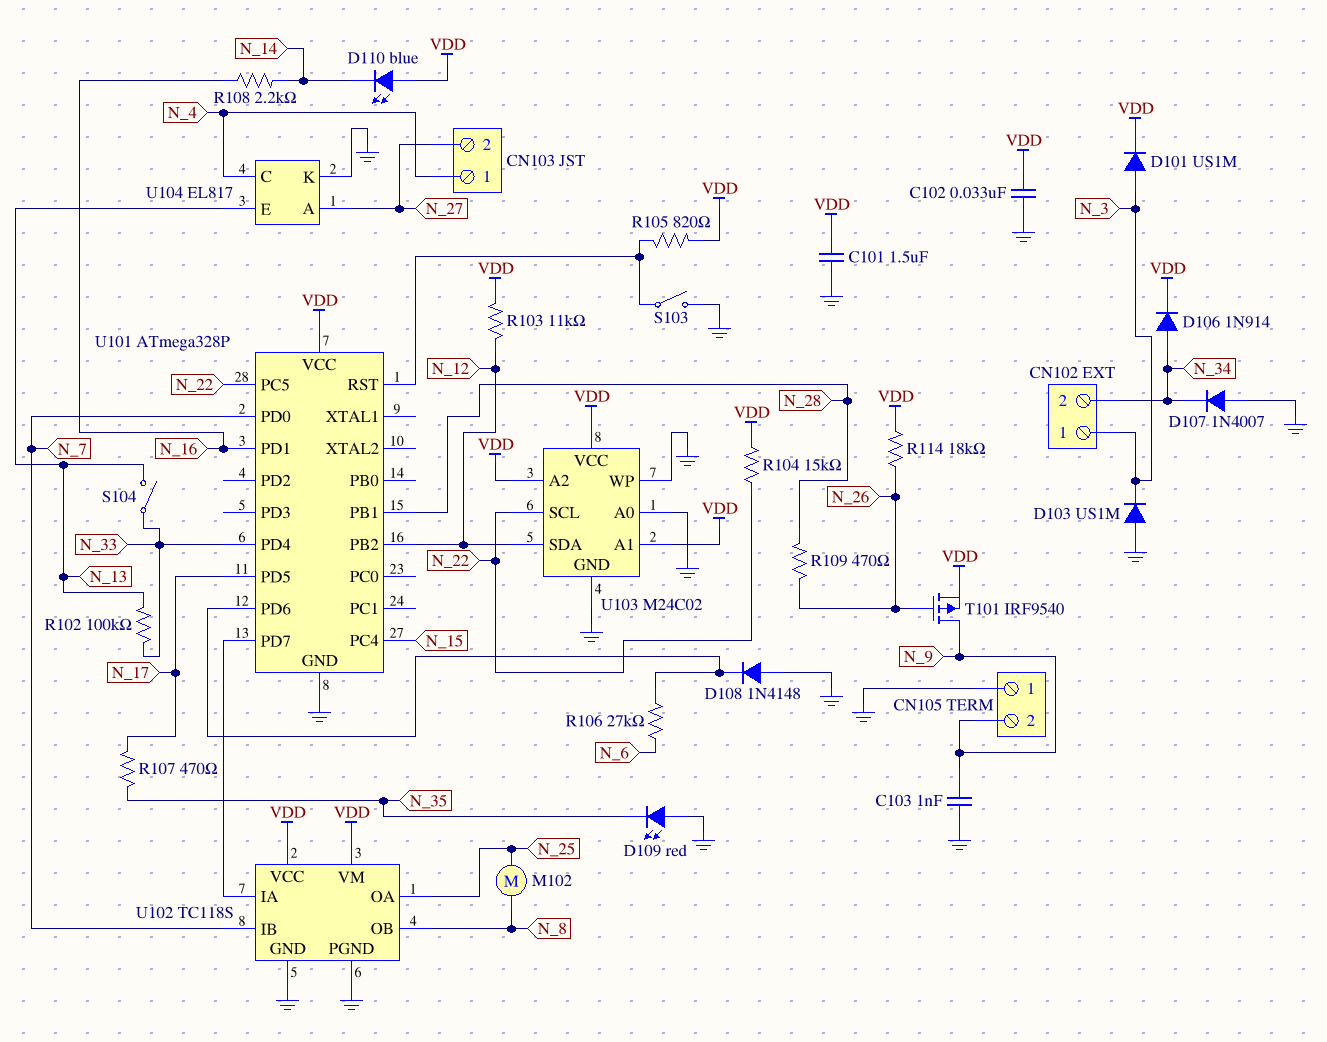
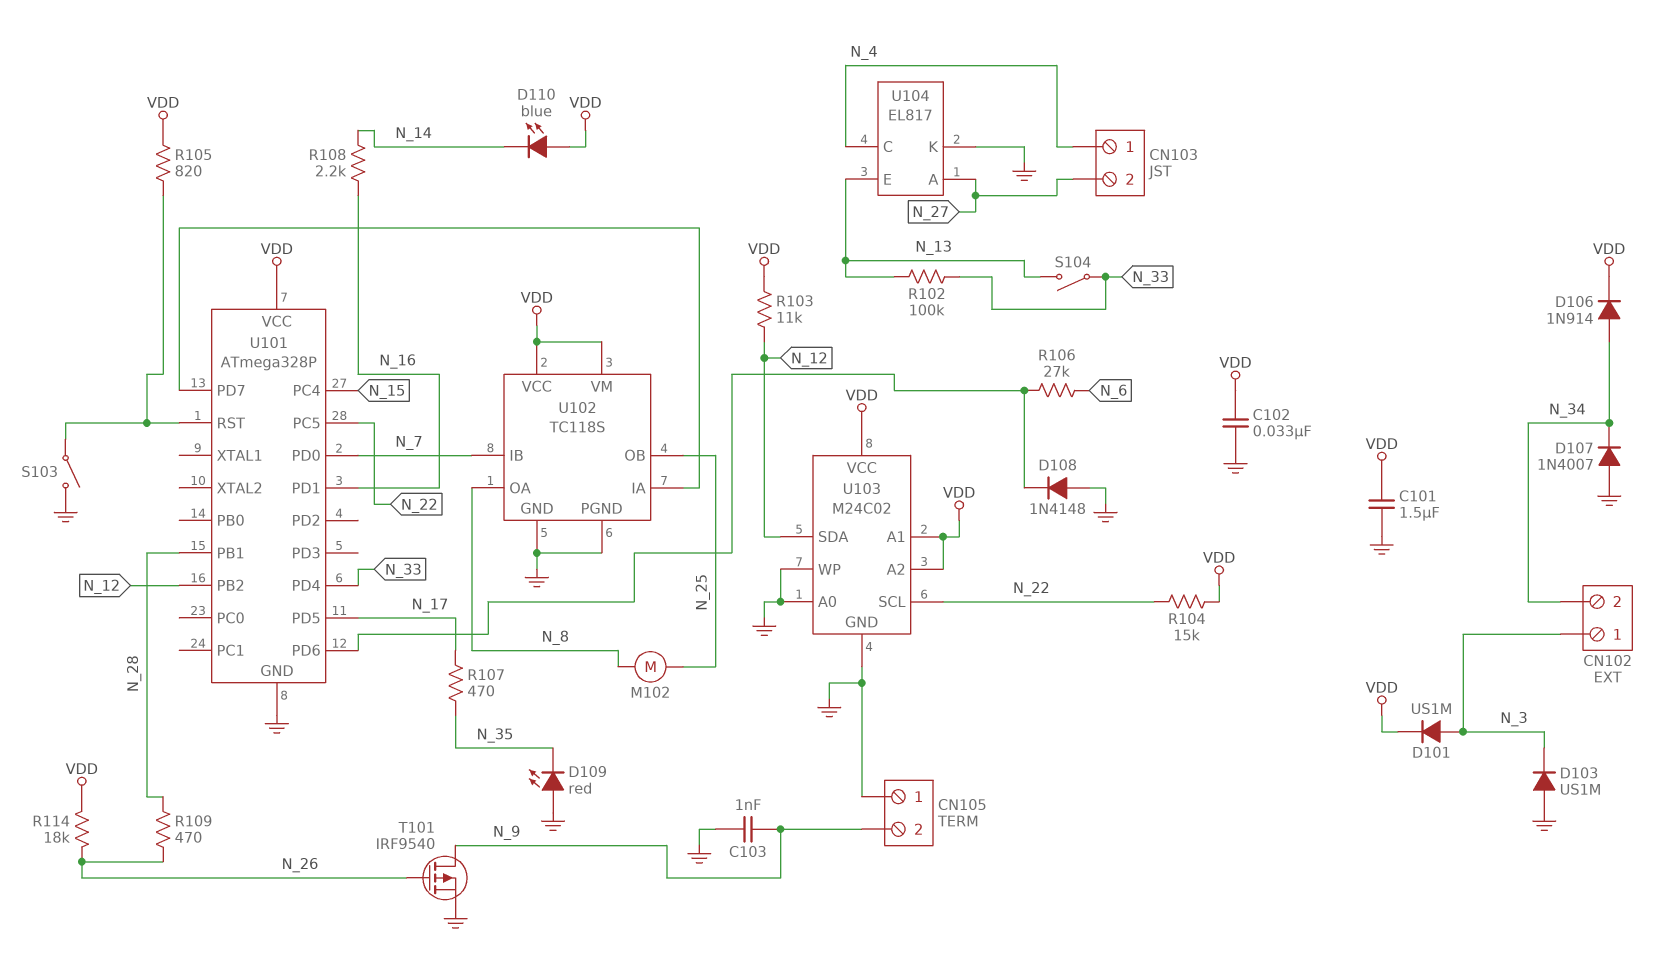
T101: PMOS IRF9540 (G N_26, D N_9, S VDD) -> PMOS IRF9540 (G N_26, D N_9, S GND)
U102 pin OA: N_25 -> N_8
U102 pin OB: N_8 -> N_25

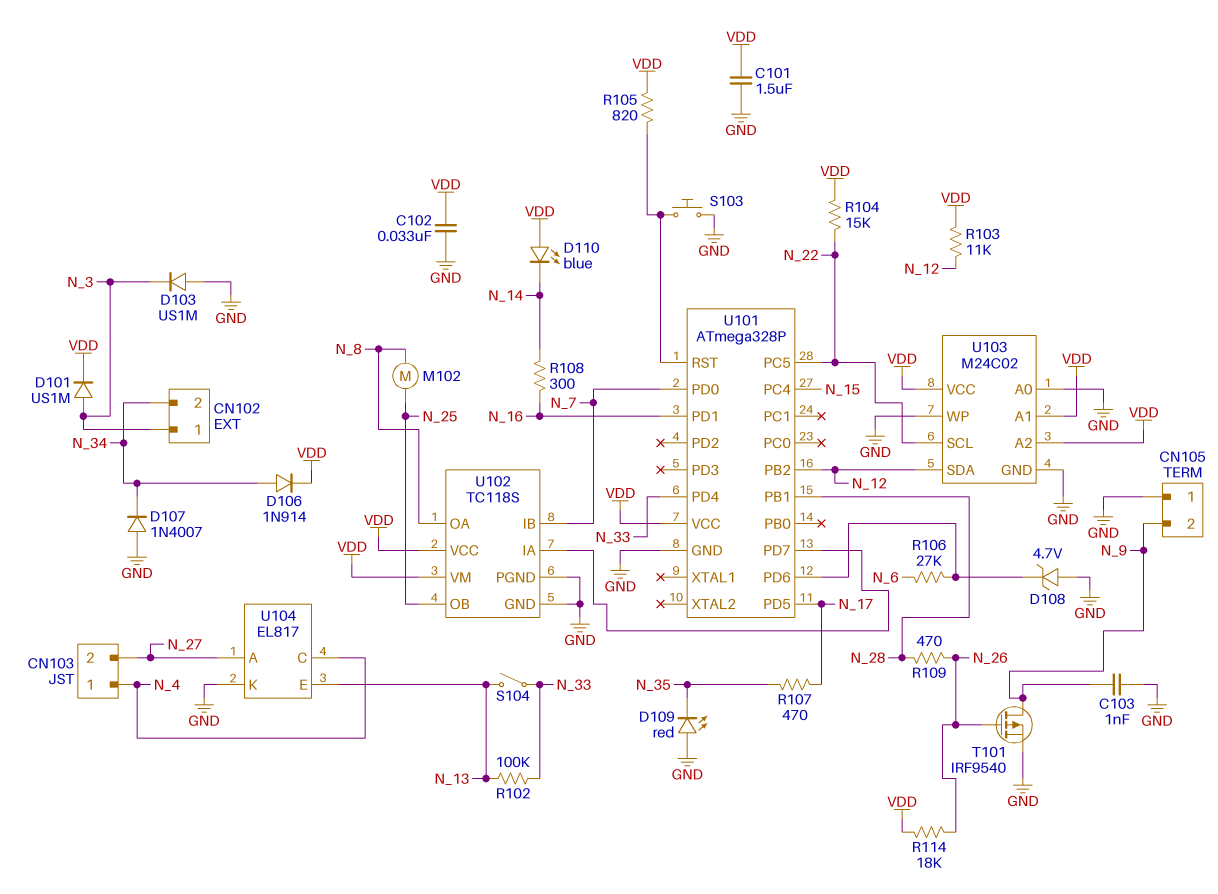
D108: diode 1N4148 (A GND, K U101/PD6) -> zener 4.7V (A GND, K U101/PD6)
R108: 2.2k (N_14, N_16) -> 300 (N_14, N_16)
S103: switch (GND, U101/RST) -> button (GND, U101/RST)

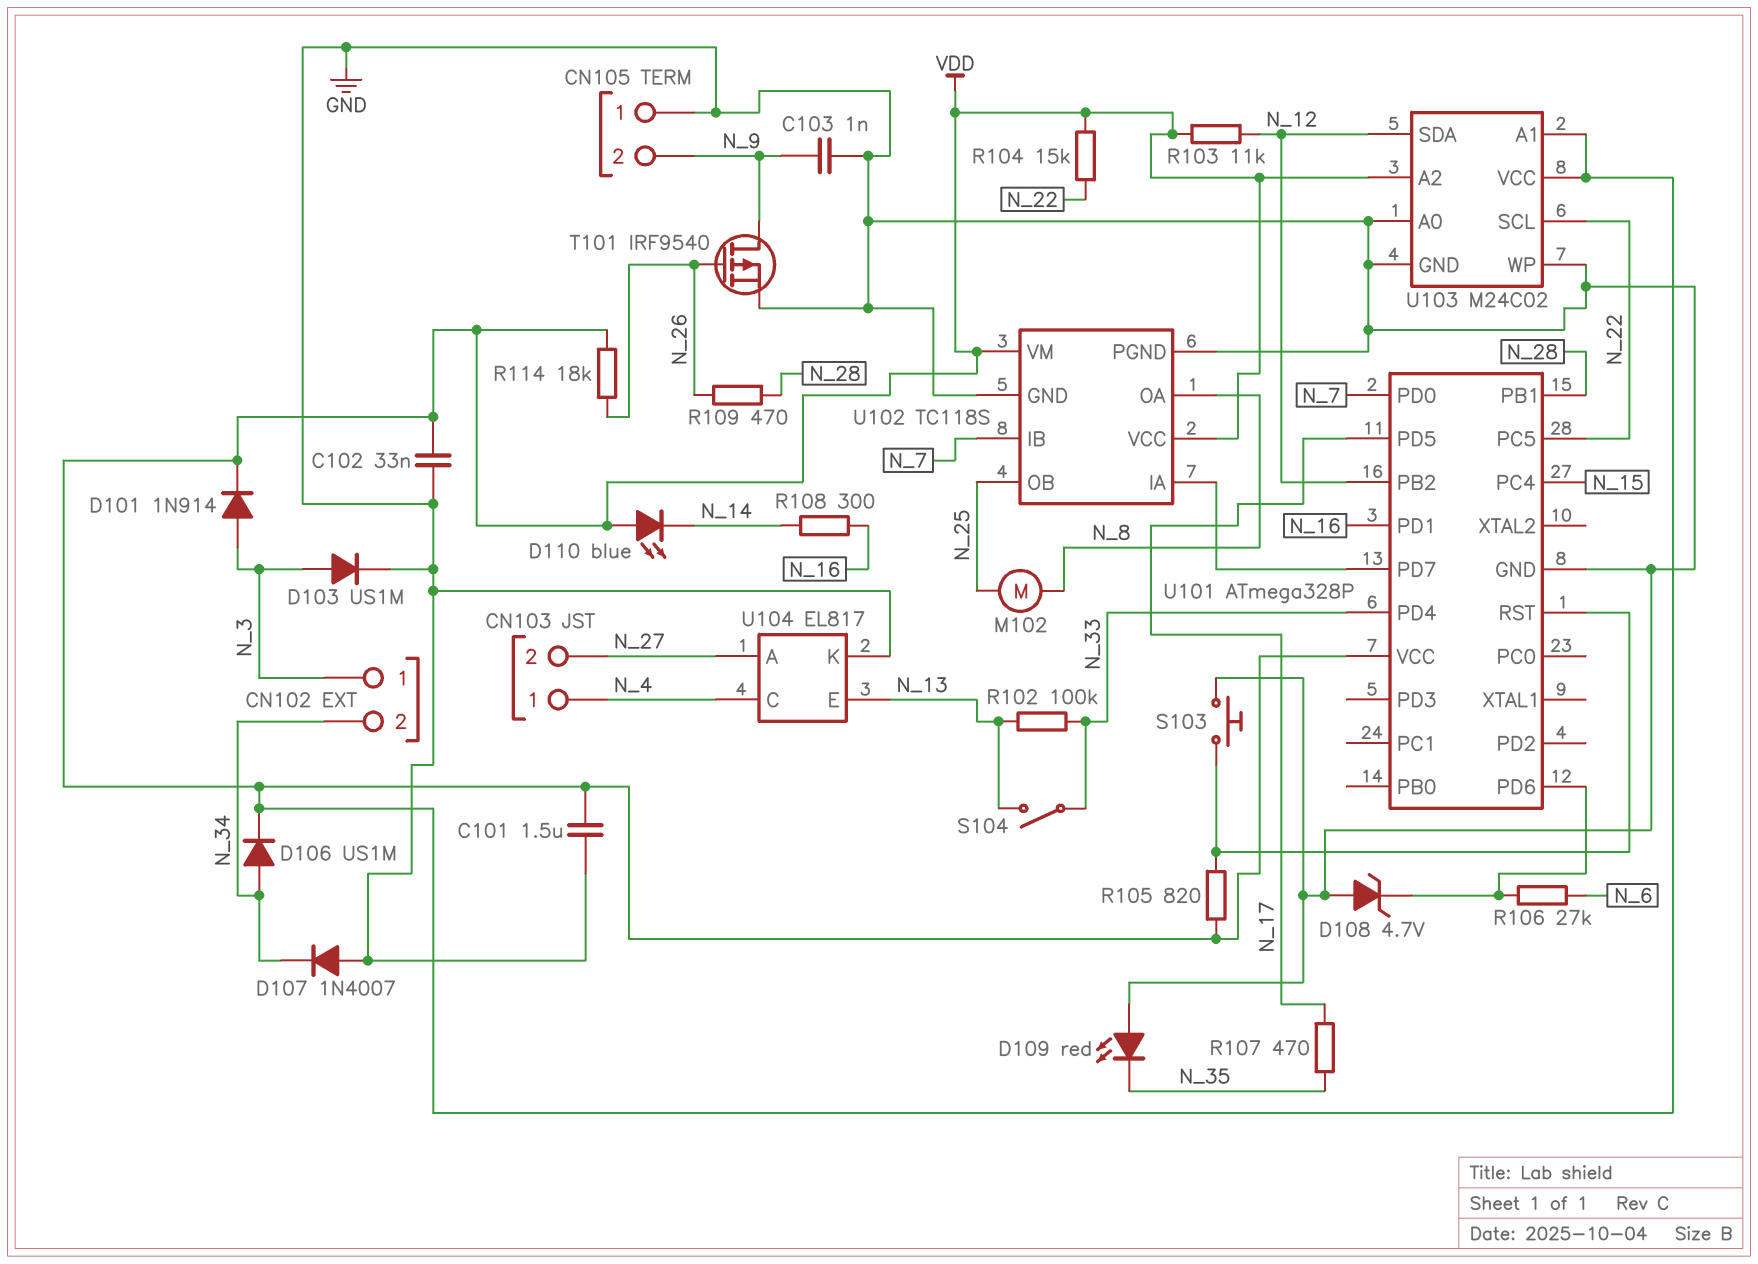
D101: diode US1M (A N_3, K VDD) -> diode 1N914 (A N_3, K VDD)
D103: diode US1M (A GND, K N_3) -> diode US1M (A N_3, K GND)
D106: diode 1N914 (A N_34, K VDD) -> diode US1M (A N_34, K VDD)

